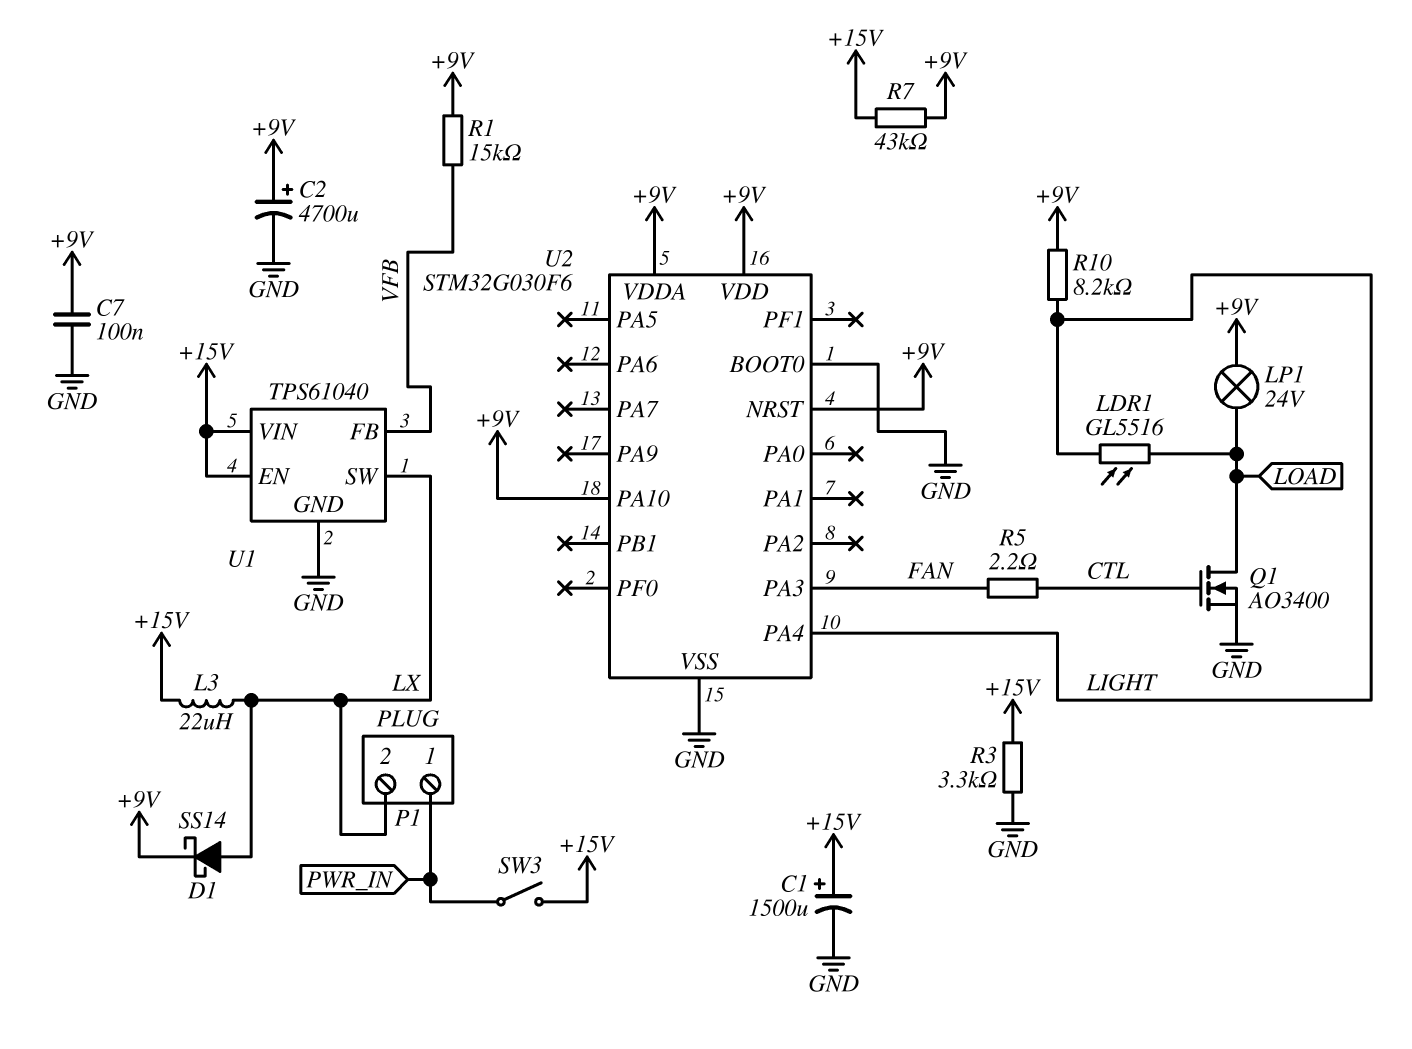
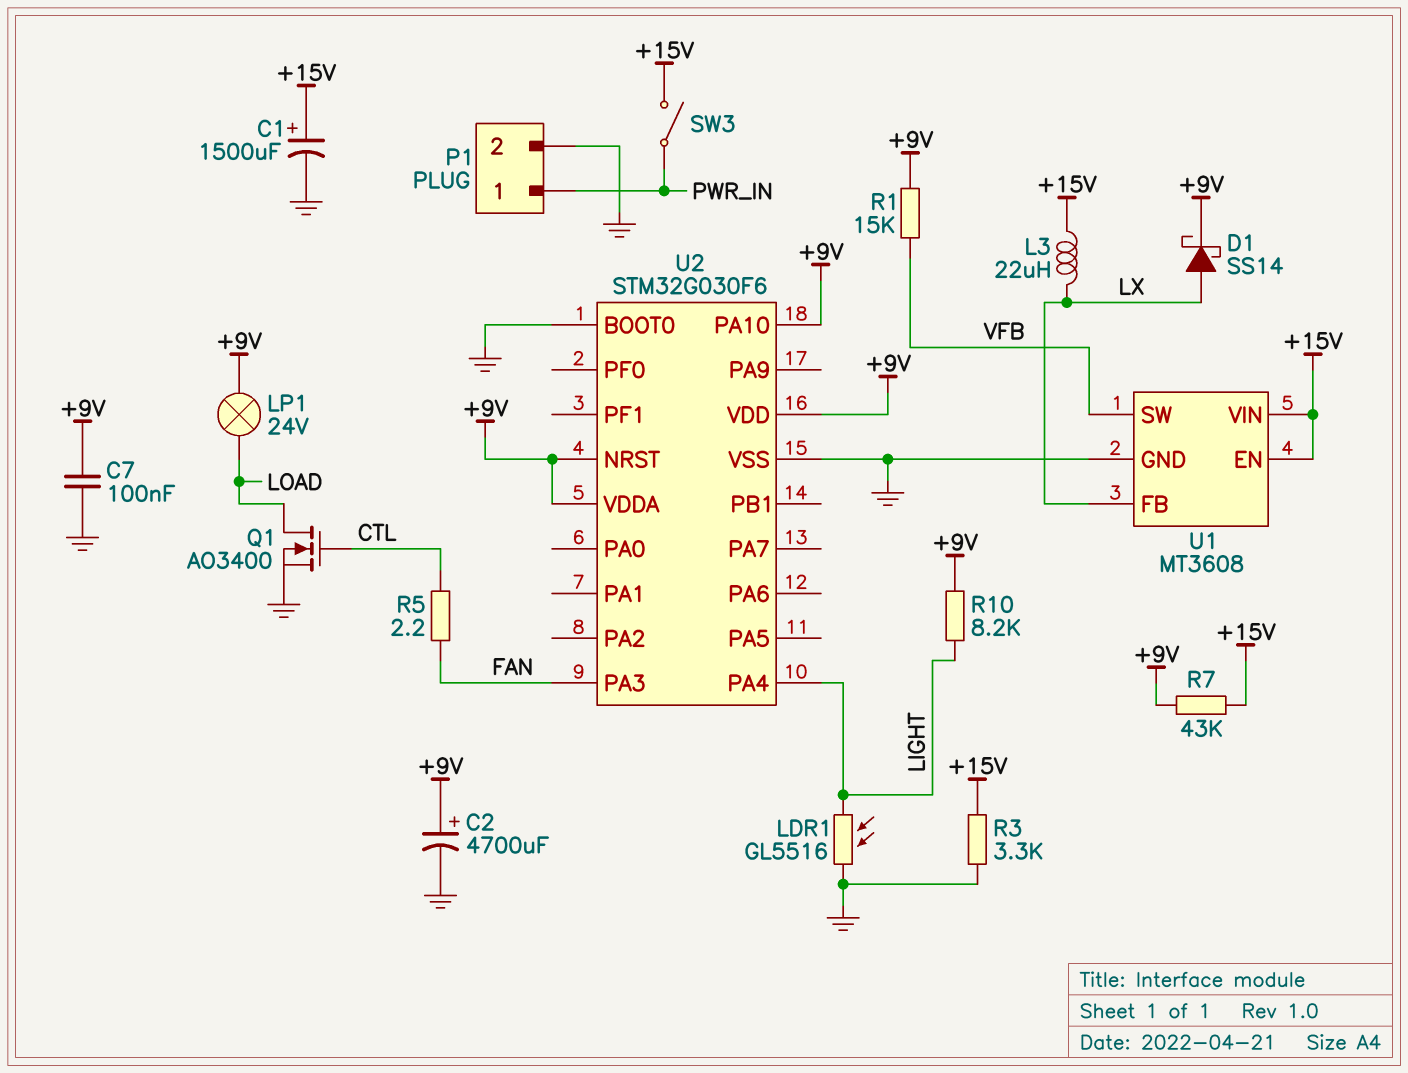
LDR1: GL5516 (LIGHT, LOAD) -> GL5516 (GND, LIGHT)
P1 pin 2: LX -> GND
U1: TPS61040 -> MT3608
U1 pin FB: VFB -> LX
U1 pin SW: LX -> VFB

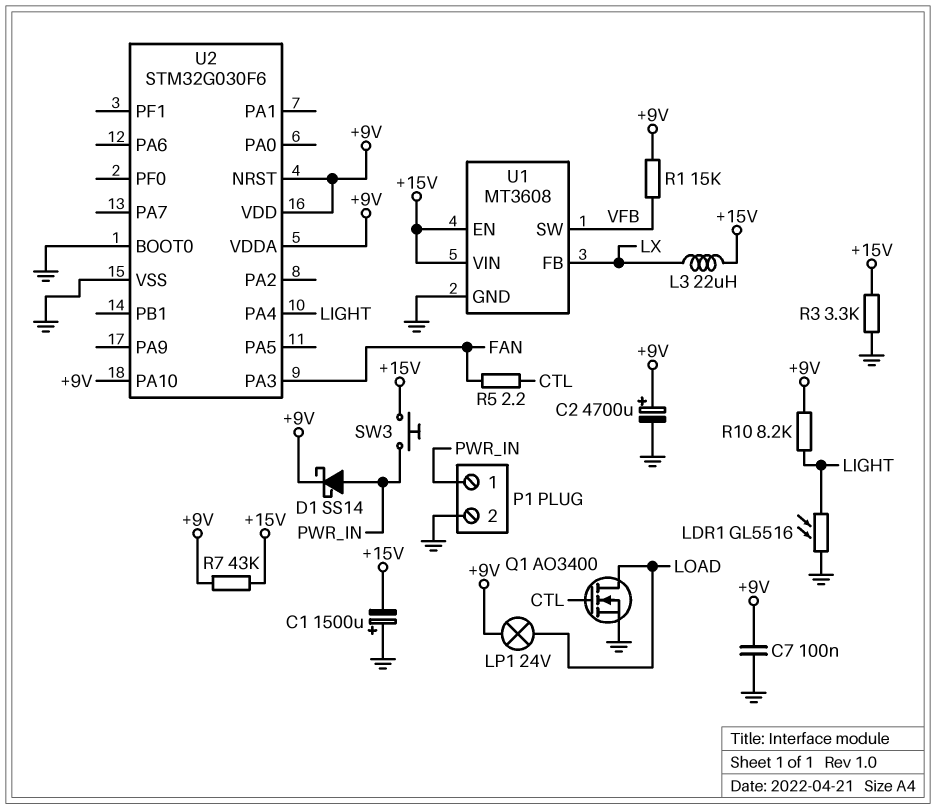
C1: 1500uF (plus +15V, minus GND) -> 1500uF (plus GND, minus +15V)
D1: schottky SS14 (A LX, K +9V) -> schottky SS14 (A PWR_IN, K +9V)
SW3: switch (+15V, PWR_IN) -> button (+15V, PWR_IN)

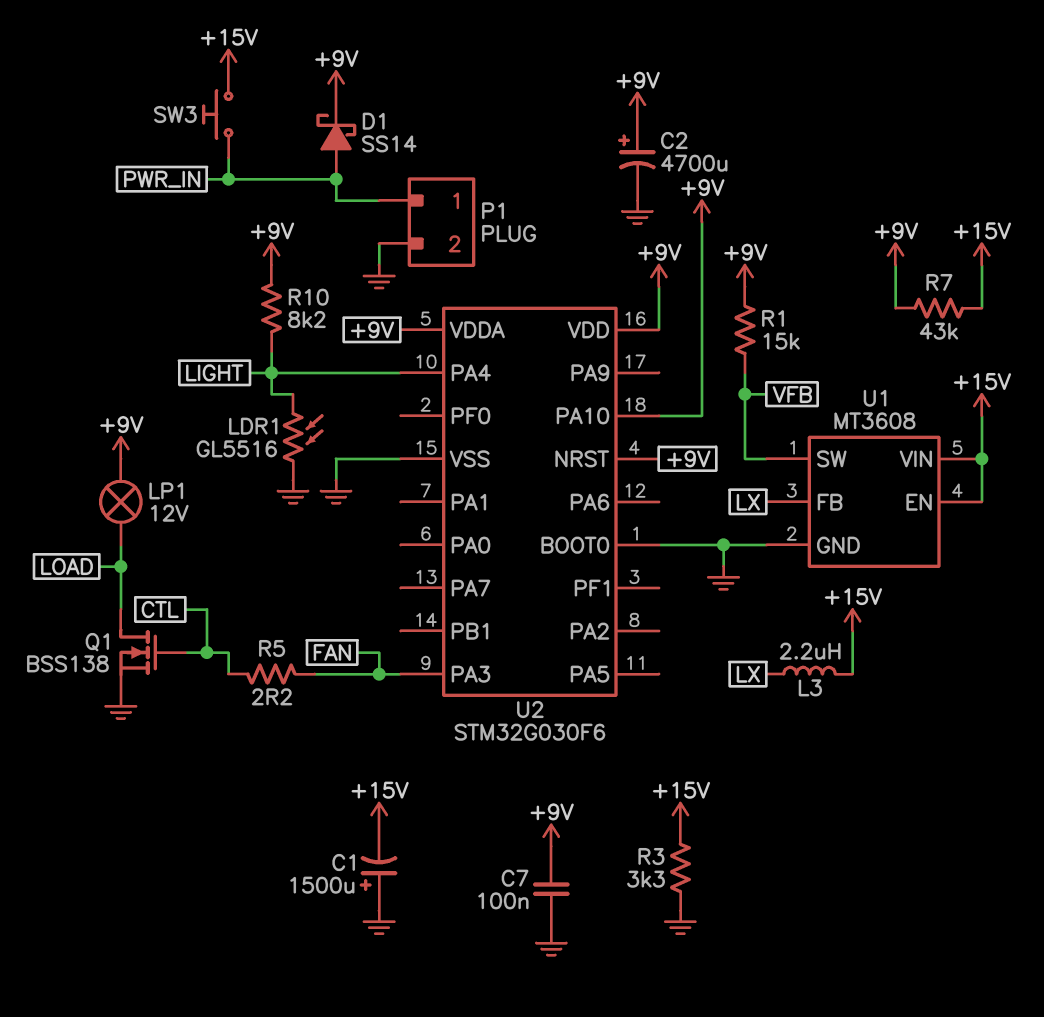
L3: 22uH (+15V, LX) -> 2.2uH (+15V, LX)
LP1: lamp 24V (+9V, LOAD) -> lamp 12V (+9V, LOAD)
Q1: NMOS AO3400 (G CTL, D LOAD, S GND) -> NMOS BSS138 (G CTL, D LOAD, S GND)

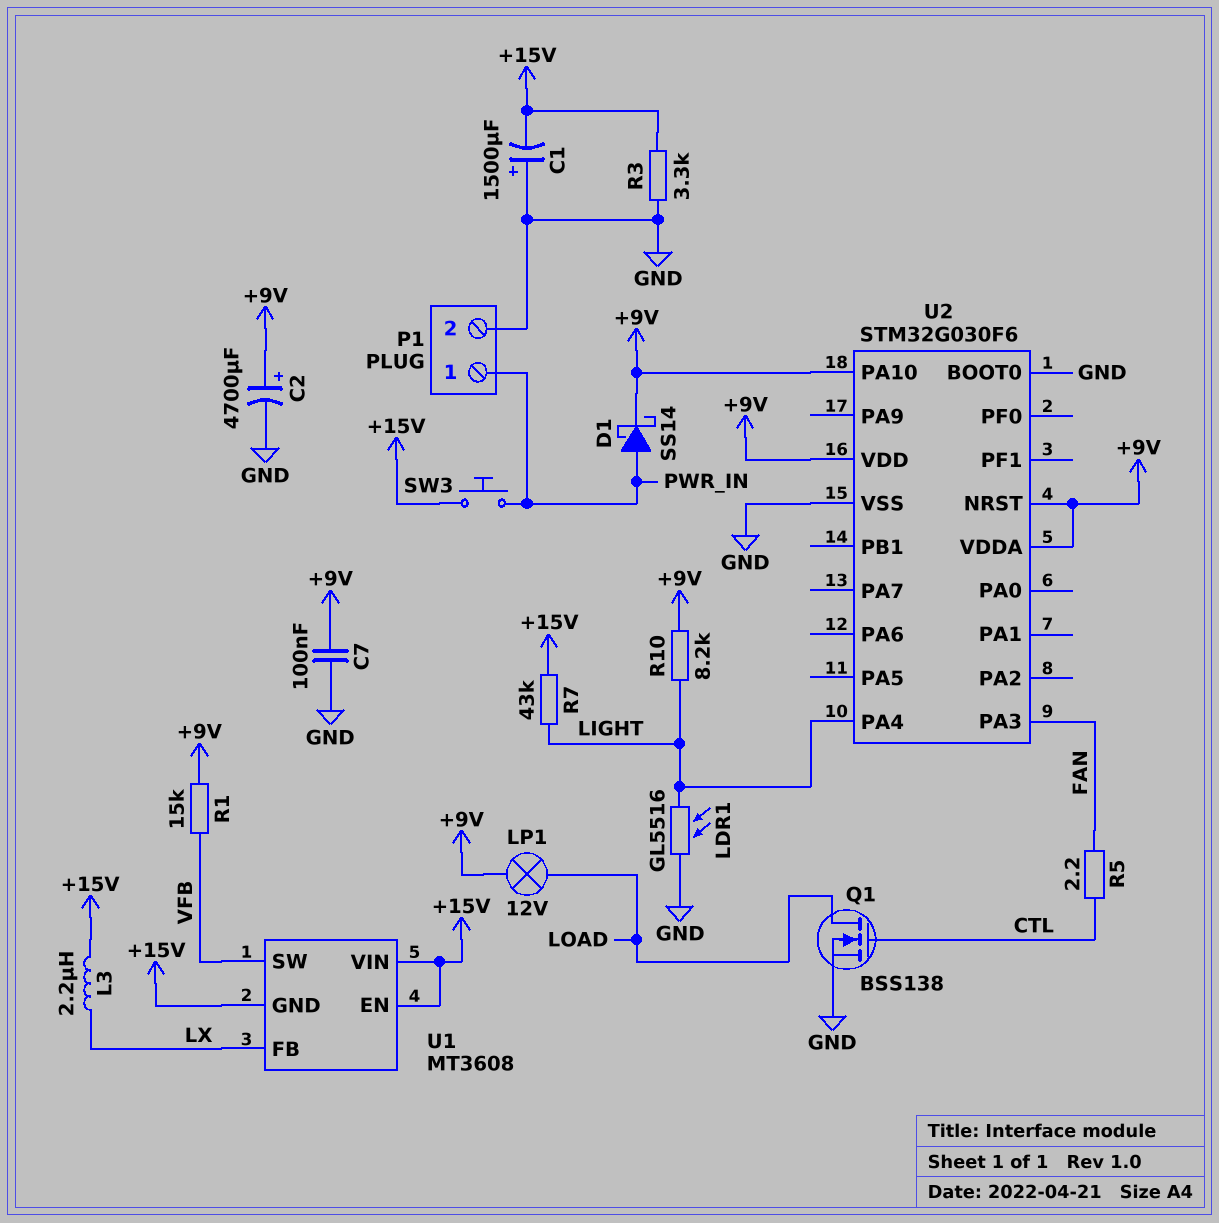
R7: 43k (+9V, +15V) -> 43k (+15V, LIGHT)
U1 pin GND: GND -> +15V

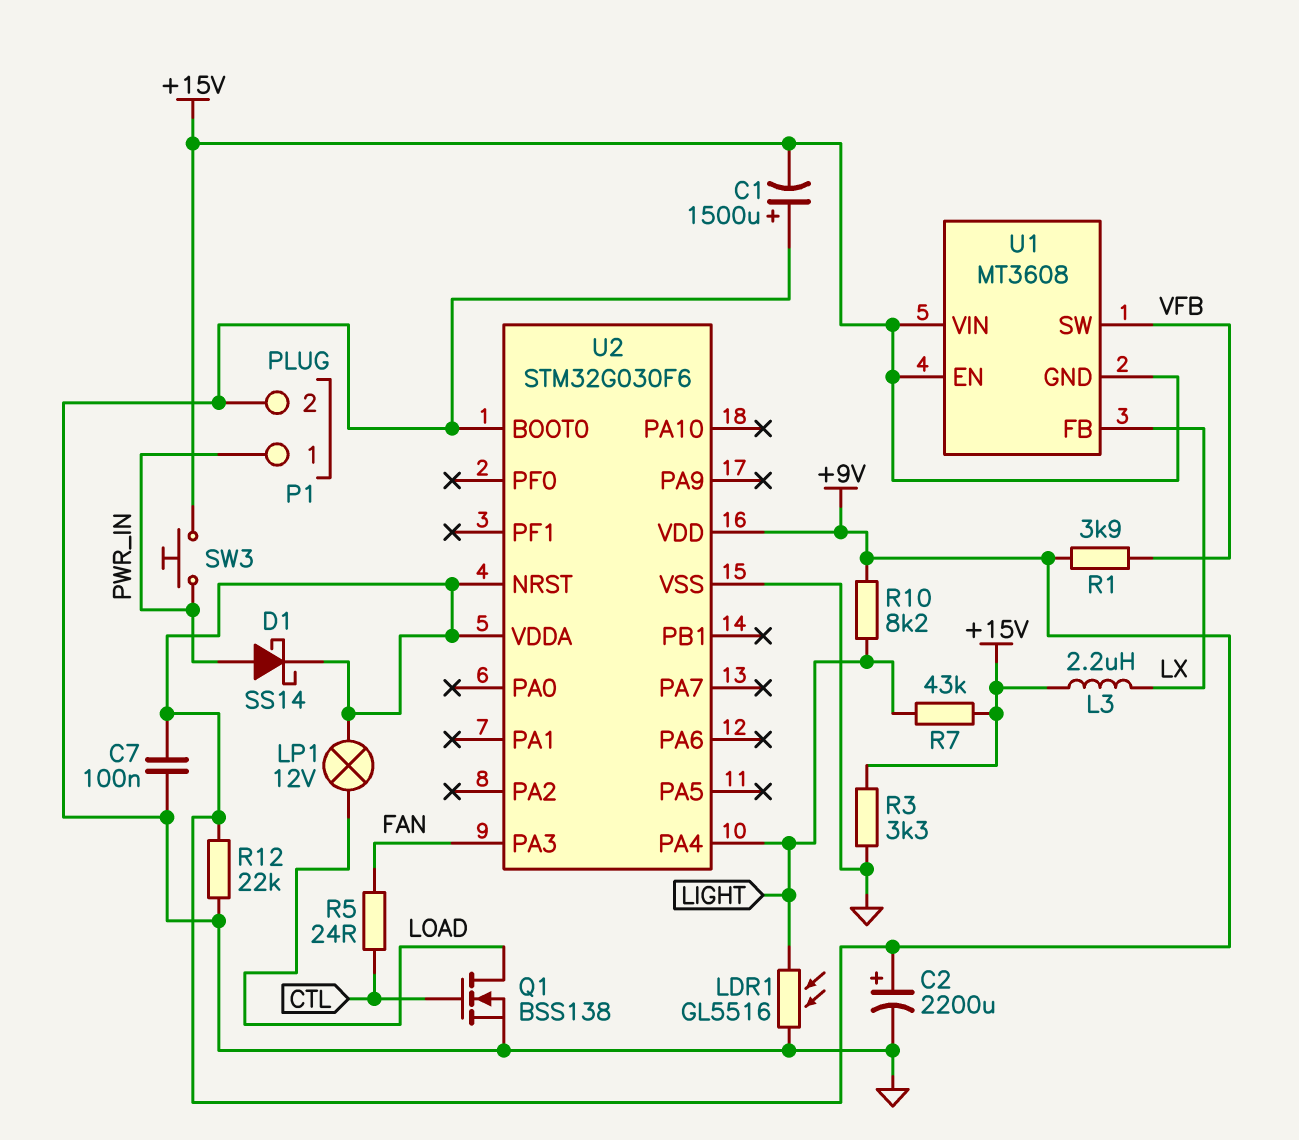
C2: 4700uF (plus +9V, minus GND) -> 2200uF (plus +9V, minus GND)
R1: 15k (+9V, VFB) -> 3.9k (+9V, VFB)
R5: 2.2 (CTL, FAN) -> 24 (CTL, FAN)
R12: none -> 22k (+9V, GND)
U2 pin PA10: +9V -> none

